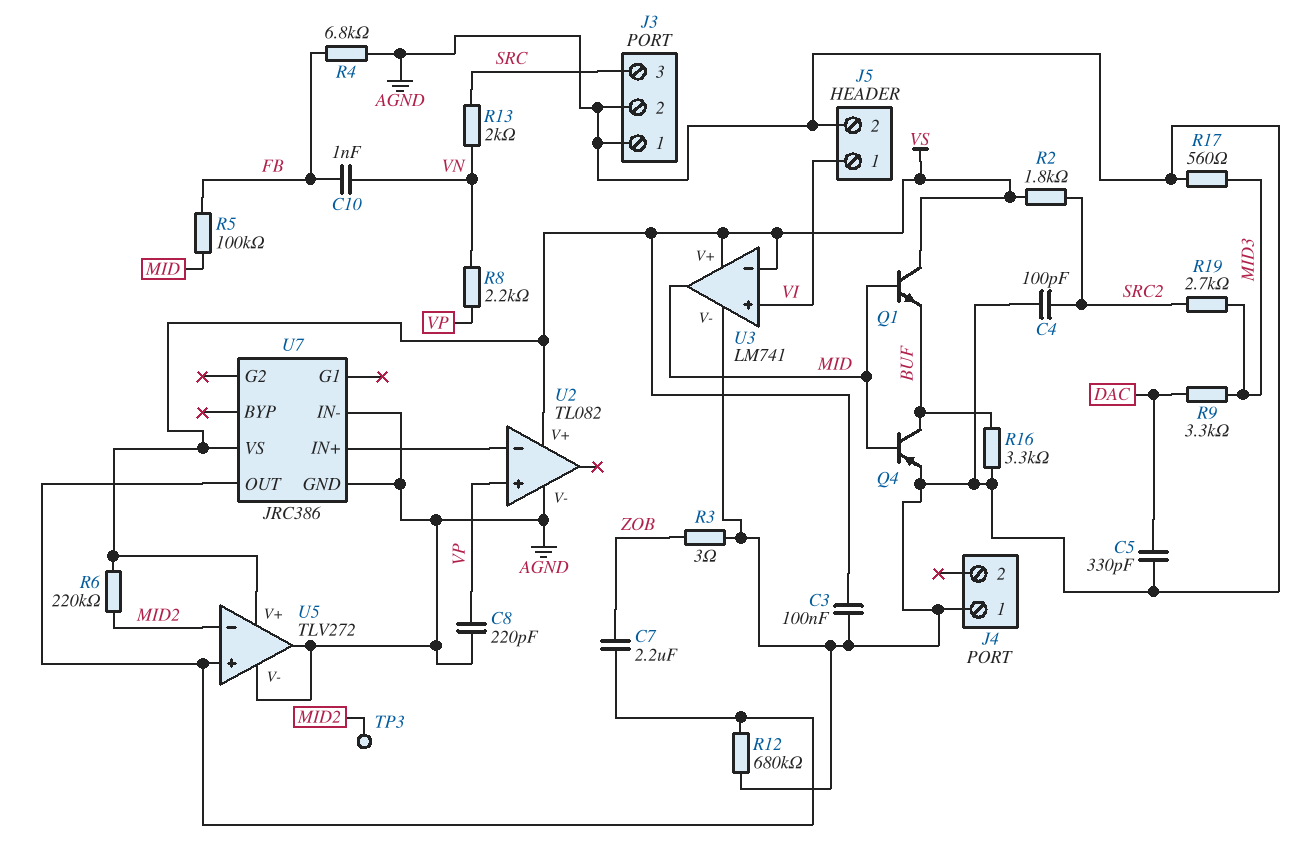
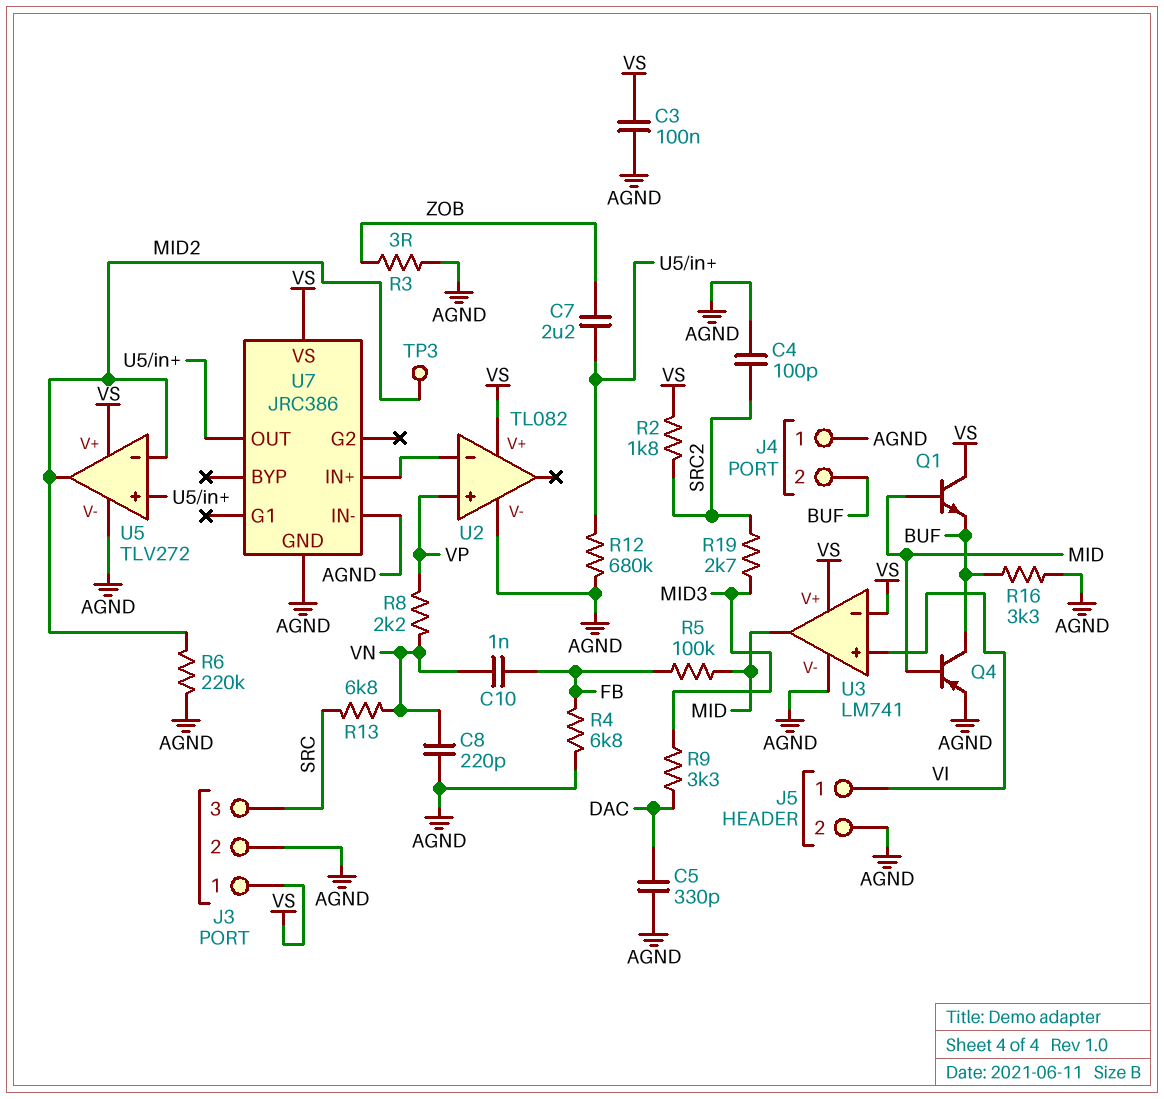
C8: 220pF (AGND, VP) -> 220pF (AGND, VN)
J3 pin 1: AGND -> VS
J4 pin 2: none -> BUF
R6: 220k (MID2, VS) -> 220k (AGND, MID2)
R13: 2k (SRC, VN) -> 6.8k (SRC, VN)
R17: 560 (AGND, MID3) -> none
U5 pin out: AGND -> MID2

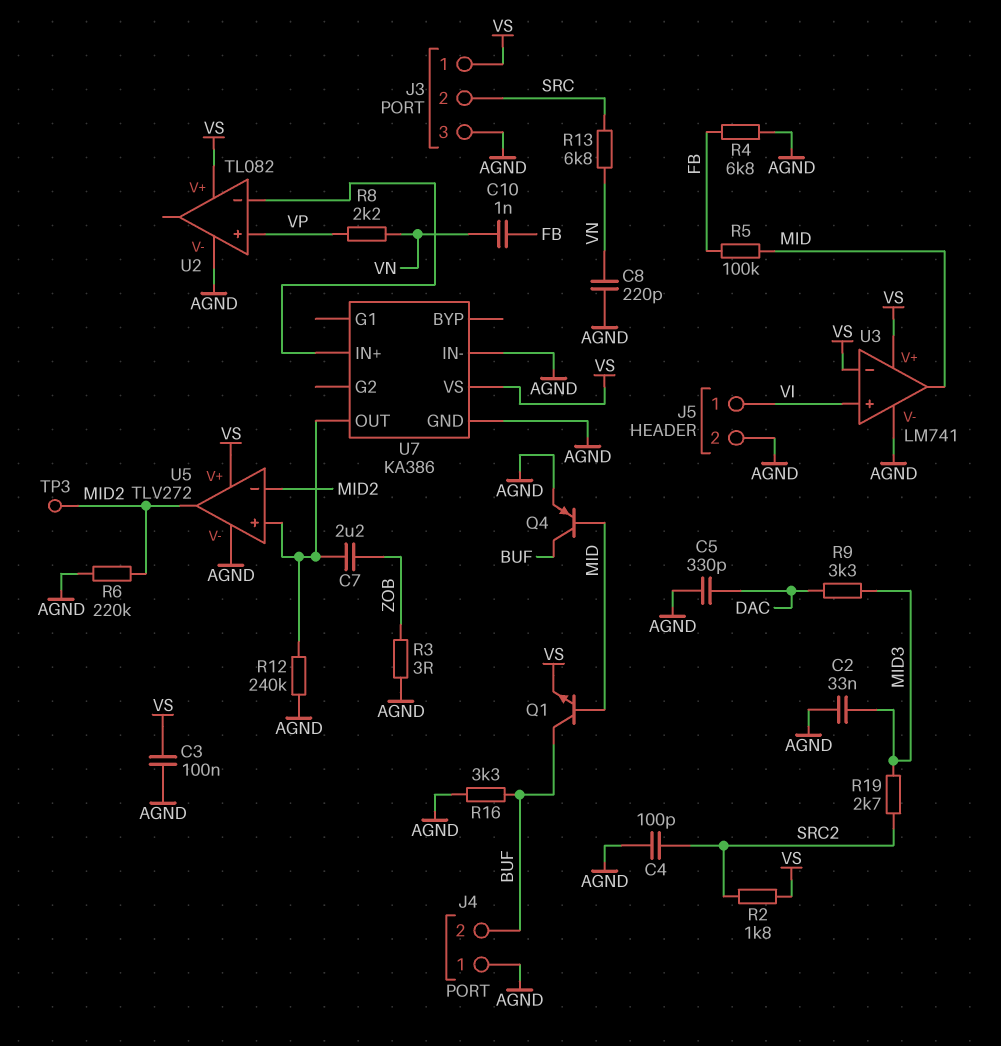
C2: none -> 33nF (AGND, MID3)
J3 pin 2: AGND -> SRC
J3 pin 3: SRC -> AGND
Q1: NPN (B MID, C VS, E BUF) -> NPN (B MID, C BUF, E VS)
R12: 680k (AGND, U5/in+) -> 240k (AGND, U5/in+)
U7: JRC386 -> KA386

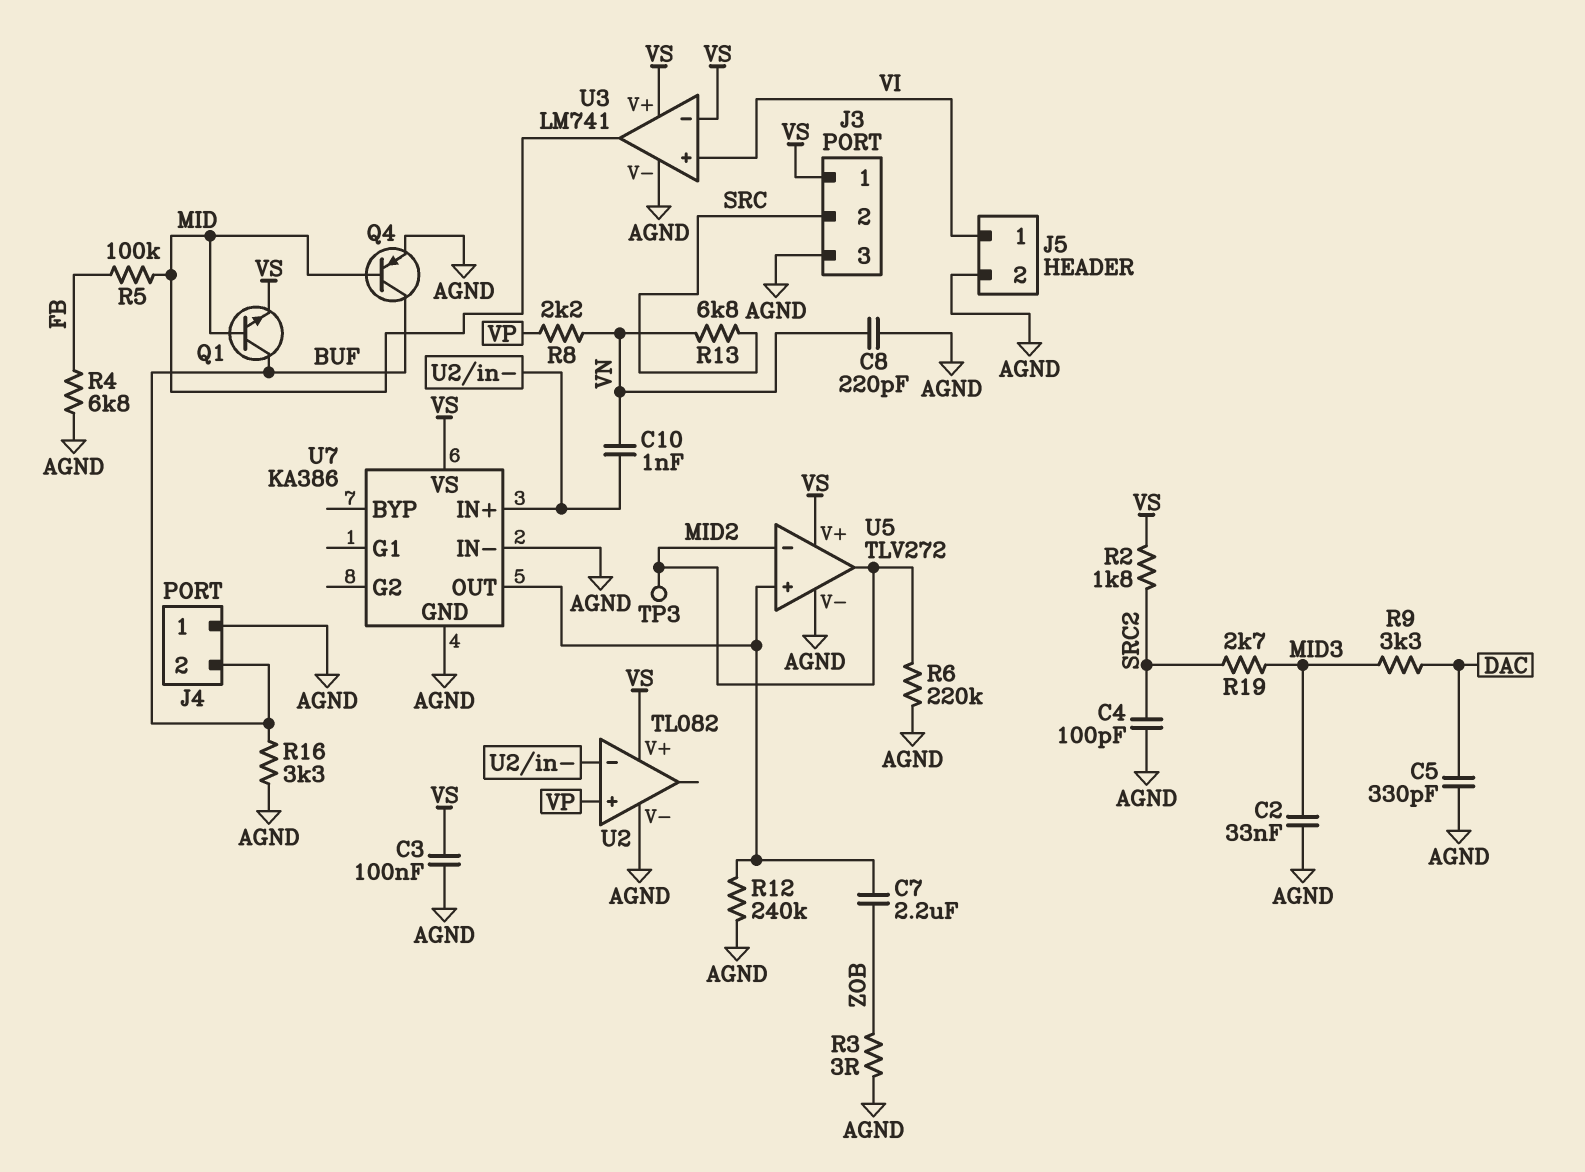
C10: 1nF (FB, VN) -> 1nF (U2/in-, VN)

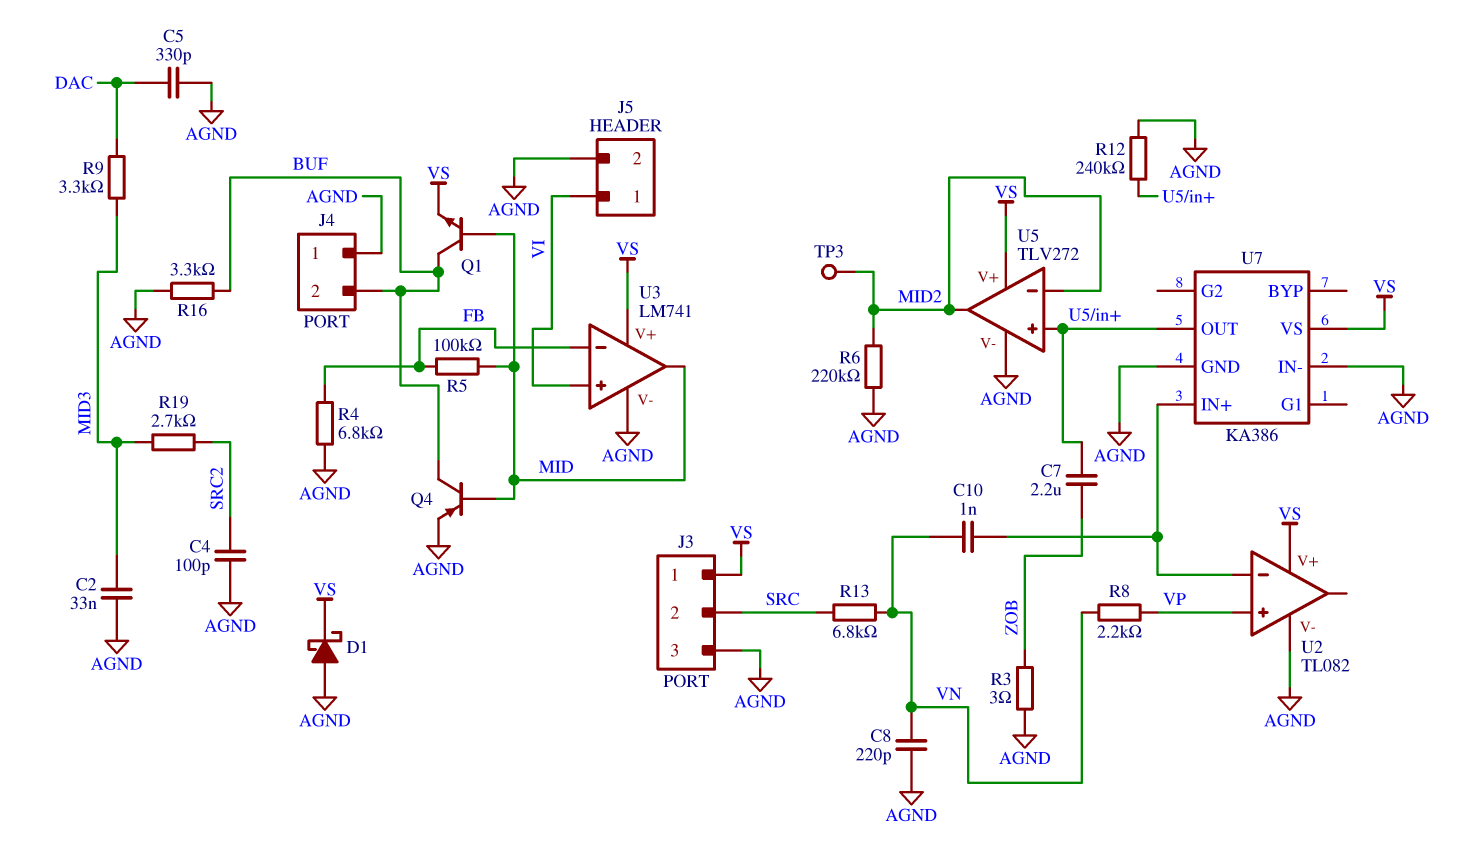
C3: 100nF (AGND, VS) -> none
D1: none -> schottky (A AGND, K VS)
R2: 1.8k (SRC2, VS) -> none
U3 pin in-: VS -> FB

